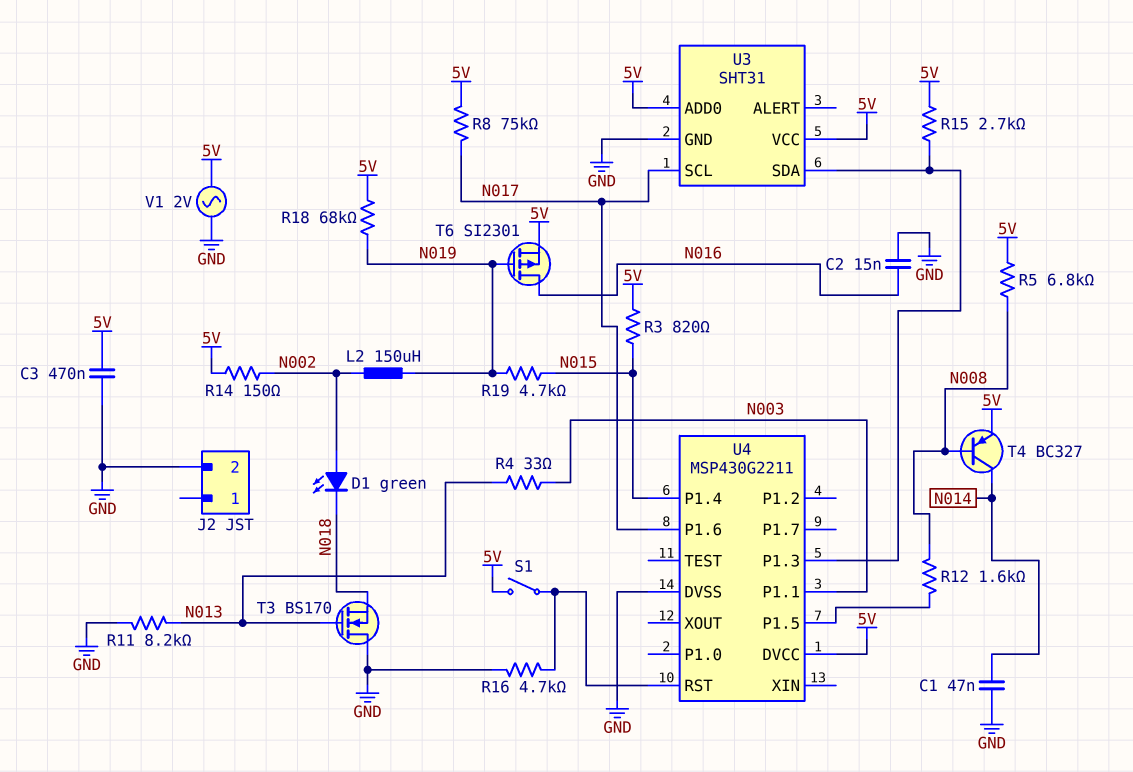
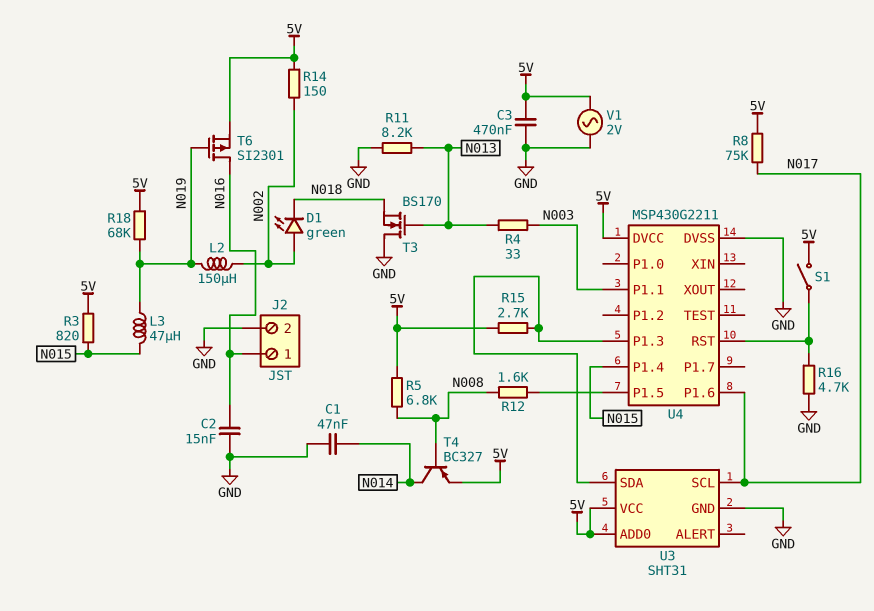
J2 pin 1: none -> N016
L3: none -> 47uH (N015, N019)
R19: 4.7k (N015, N019) -> none

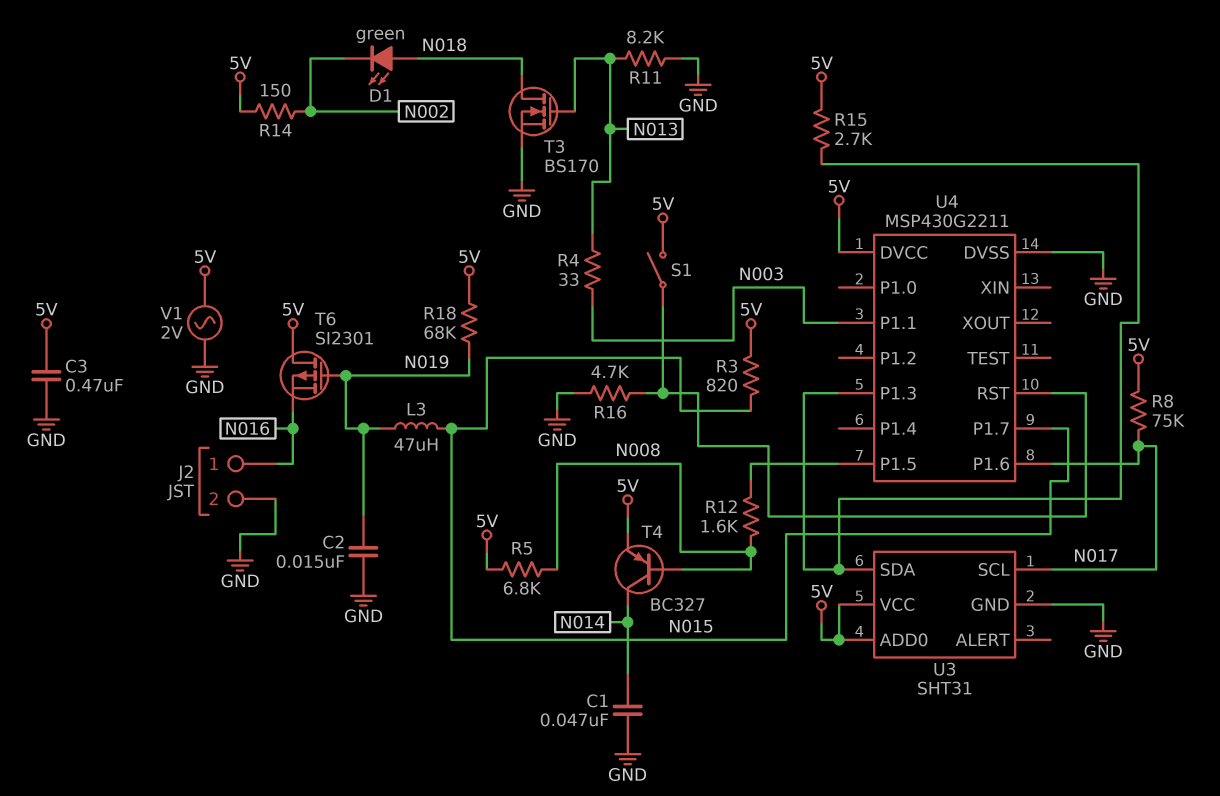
C2: 15nF (GND, N016) -> 15nF (GND, N019)
D1: LED green (A N002, K N018) -> LED green (A N018, K N002)
L2: 150uH (N002, N019) -> none
T3: NMOS BS170 (G N013, D GND, S N018) -> NMOS BS170 (G N013, D N018, S GND)
T6: PMOS SI2301 (G N019, D N016, S 5V) -> PMOS SI2301 (G N019, D 5V, S N016)
U4 pin P1.4: N015 -> none
U4 pin P1.7: none -> N015

